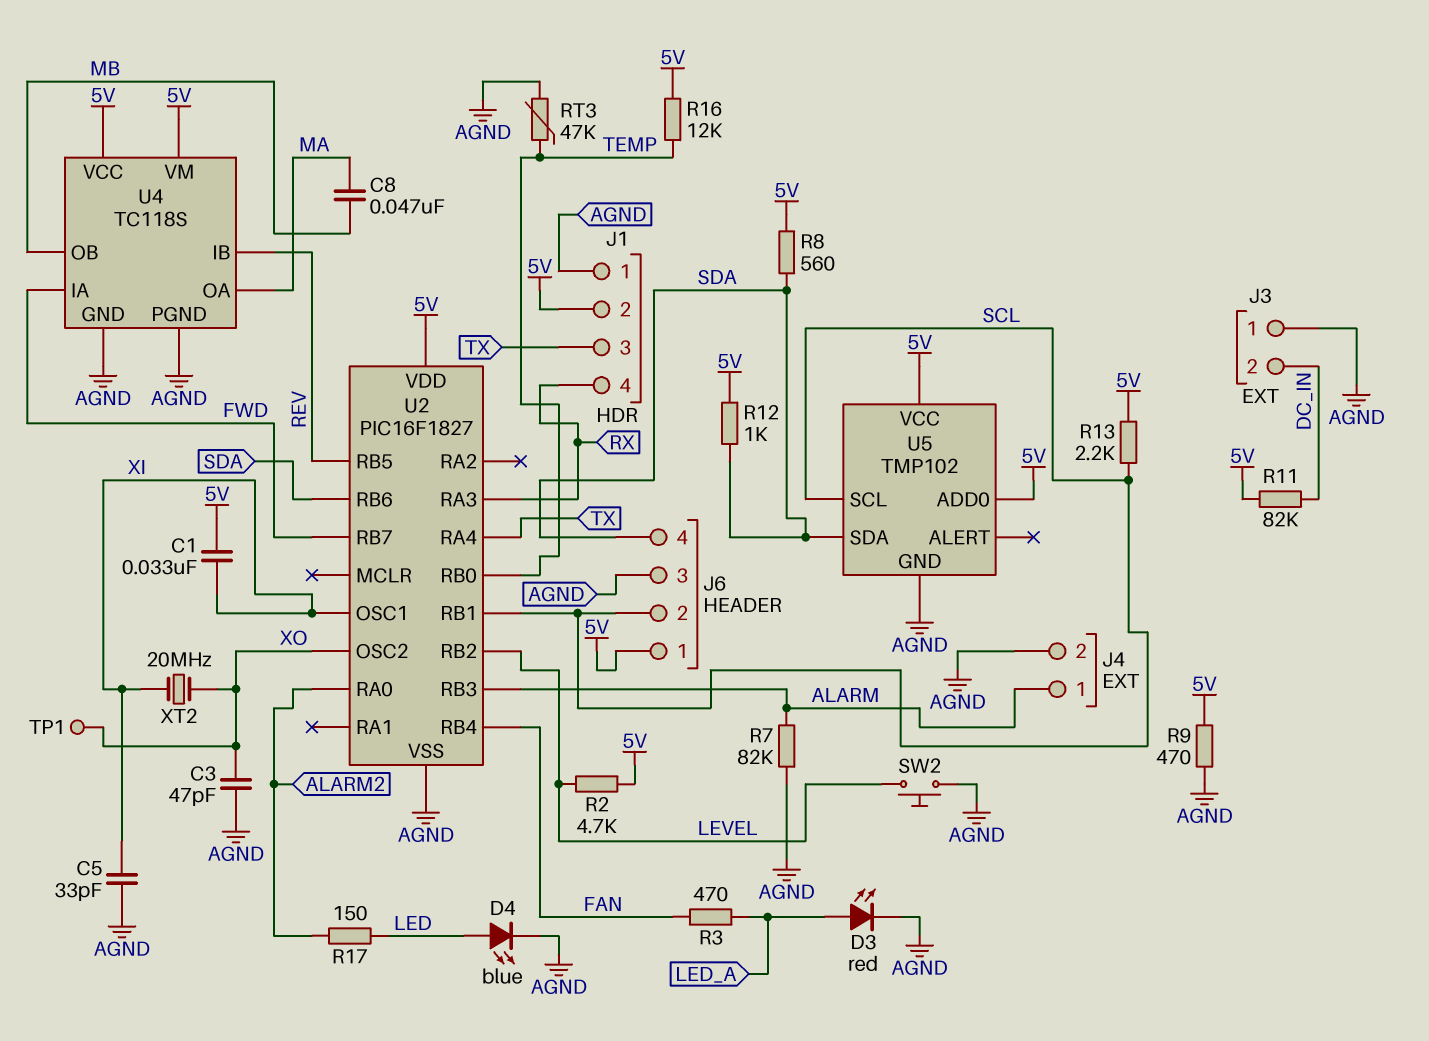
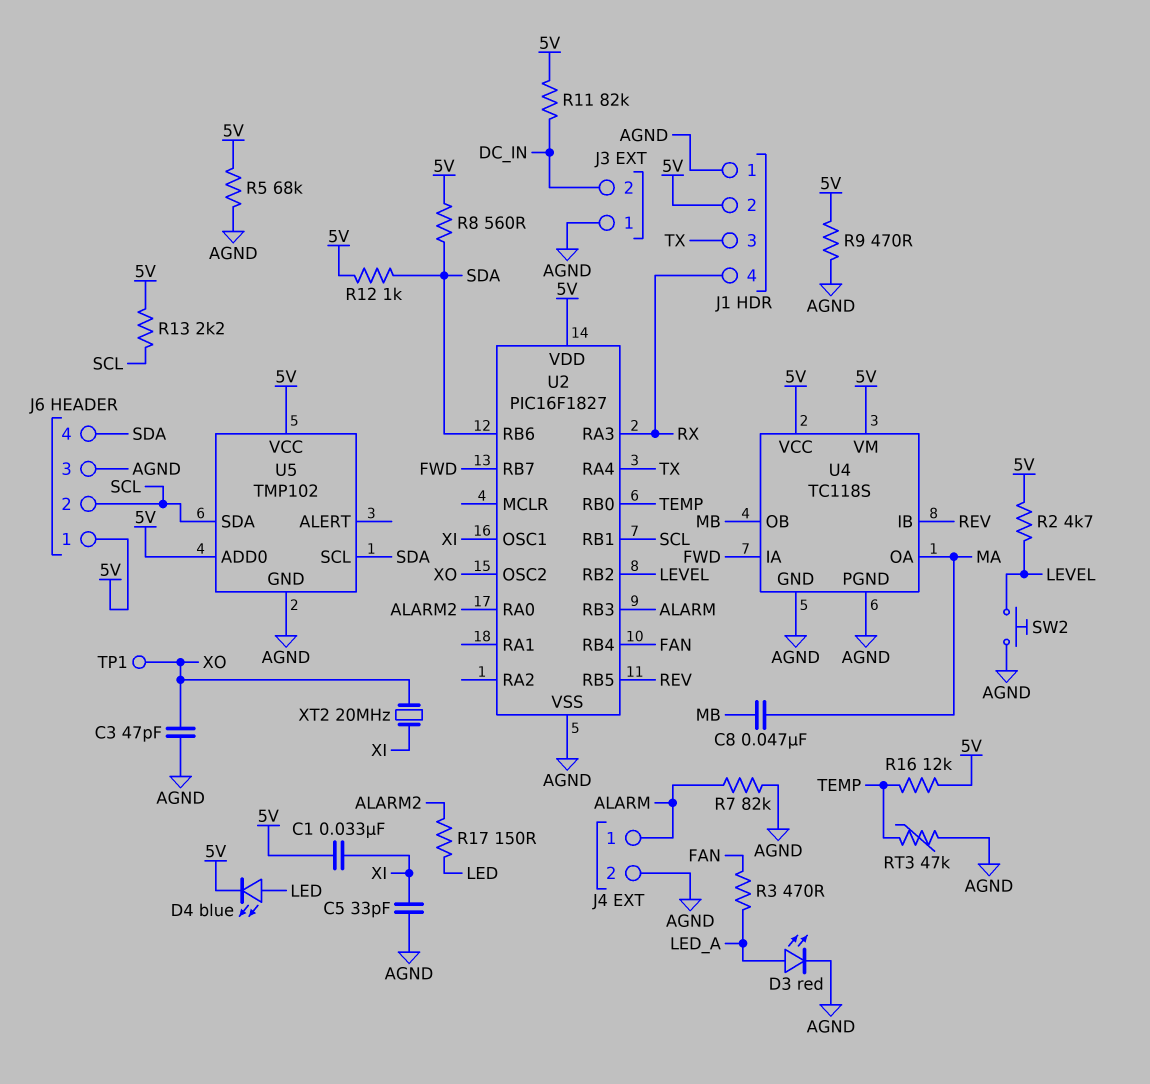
D4: LED blue (A LED, K AGND) -> LED blue (A LED, K 5V)
R5: none -> 68k (5V, AGND)
U5 pin SCL: SCL -> SDA
U5 pin SDA: SDA -> SCL

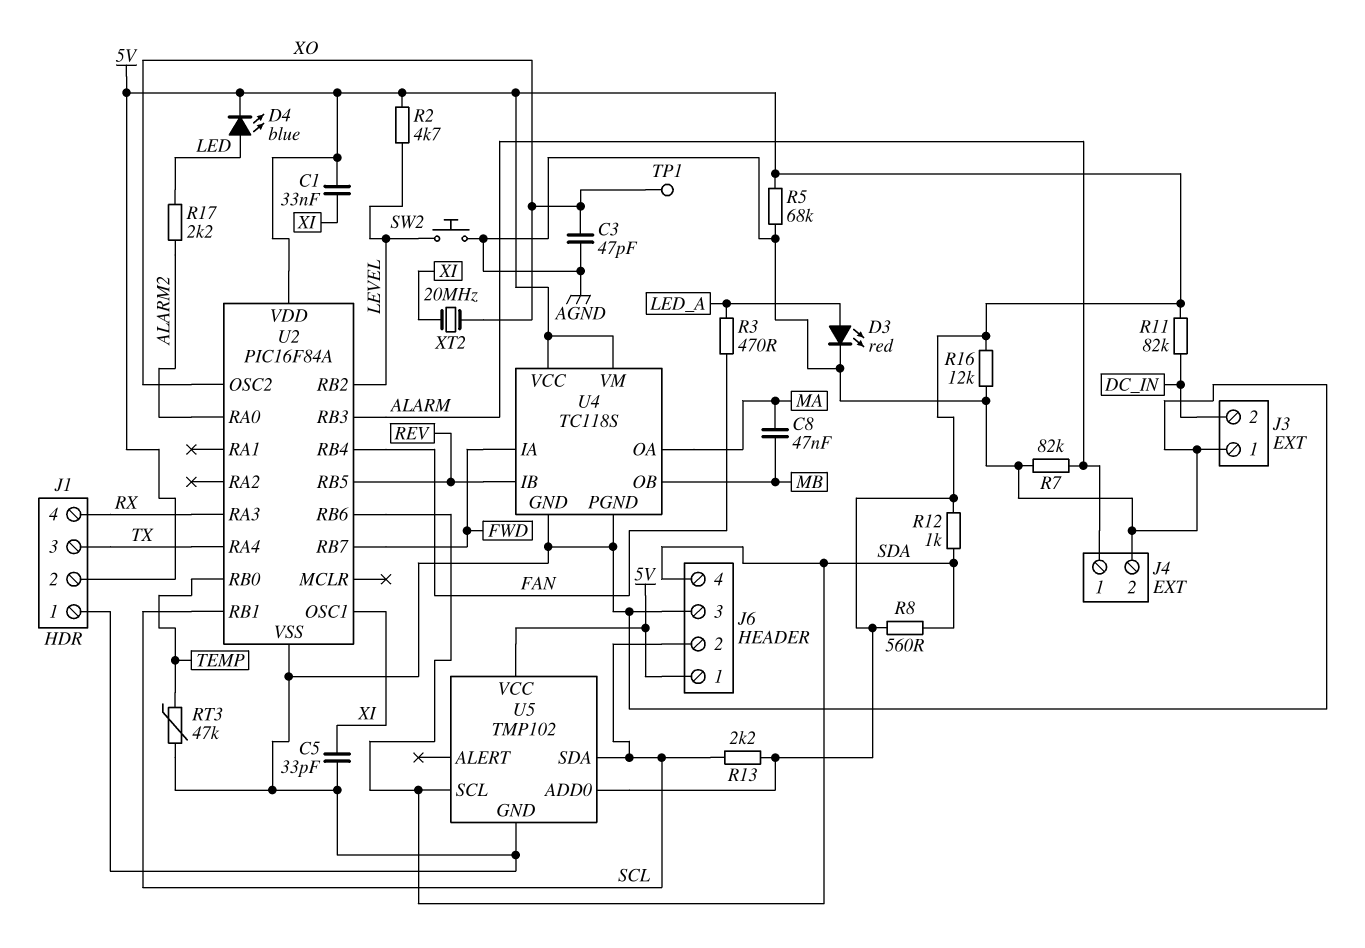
R9: 470 (5V, AGND) -> none
R16: 12k (5V, TEMP) -> 12k (5V, AGND)
R17: 150 (ALARM2, LED) -> 2.2k (ALARM2, LED)
U2: PIC16F1827 -> PIC16F84A

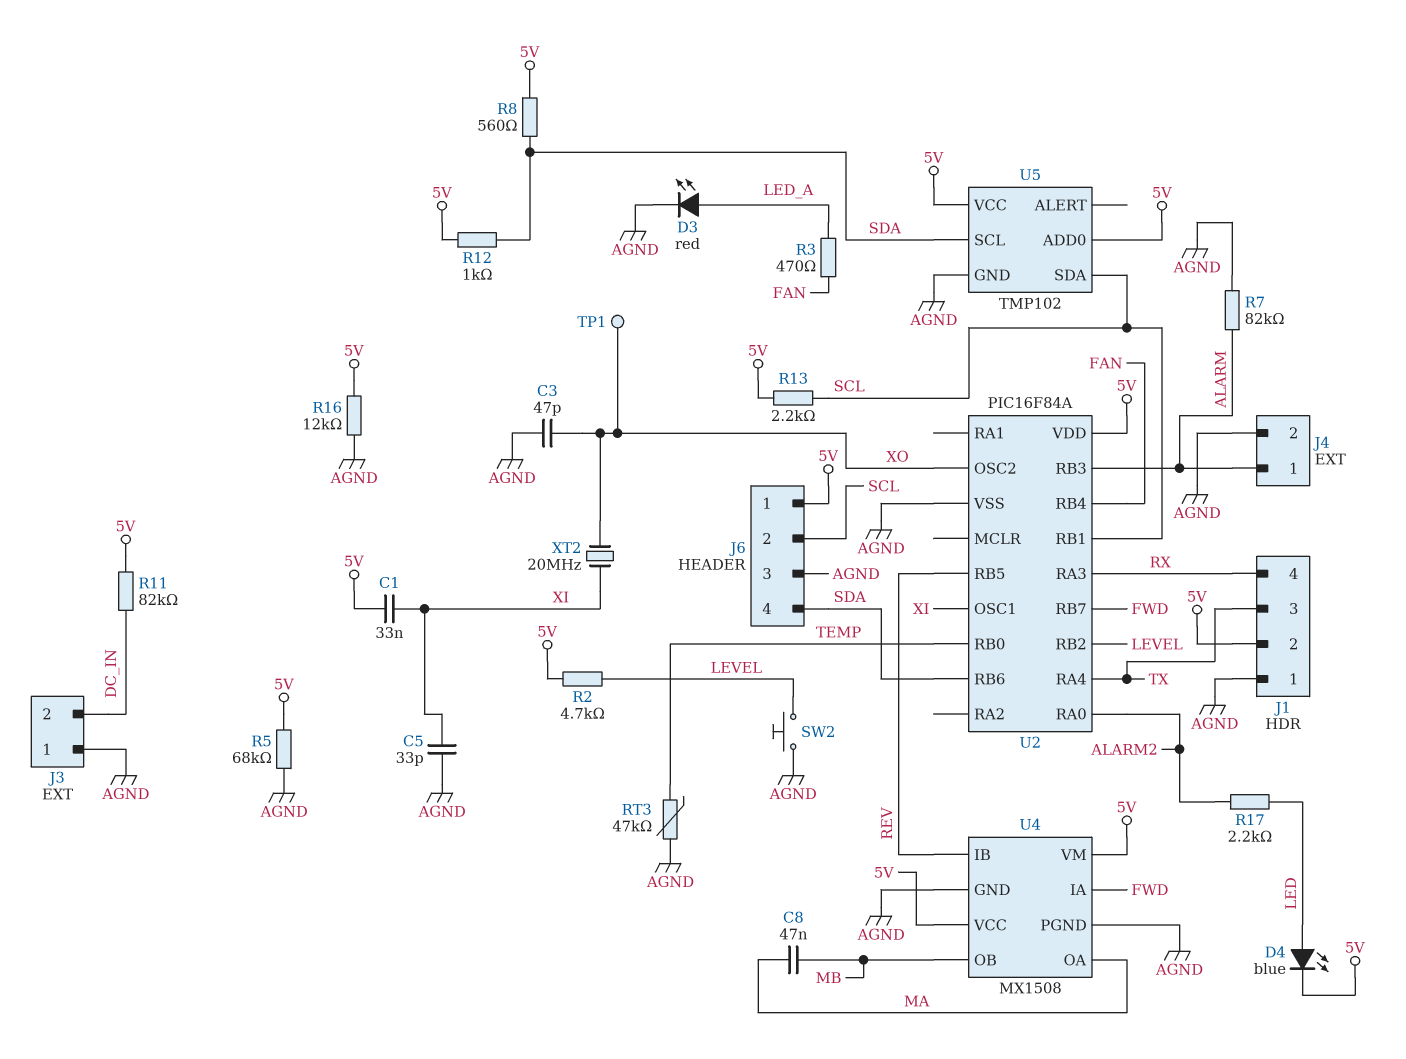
U4: TC118S -> MX1508

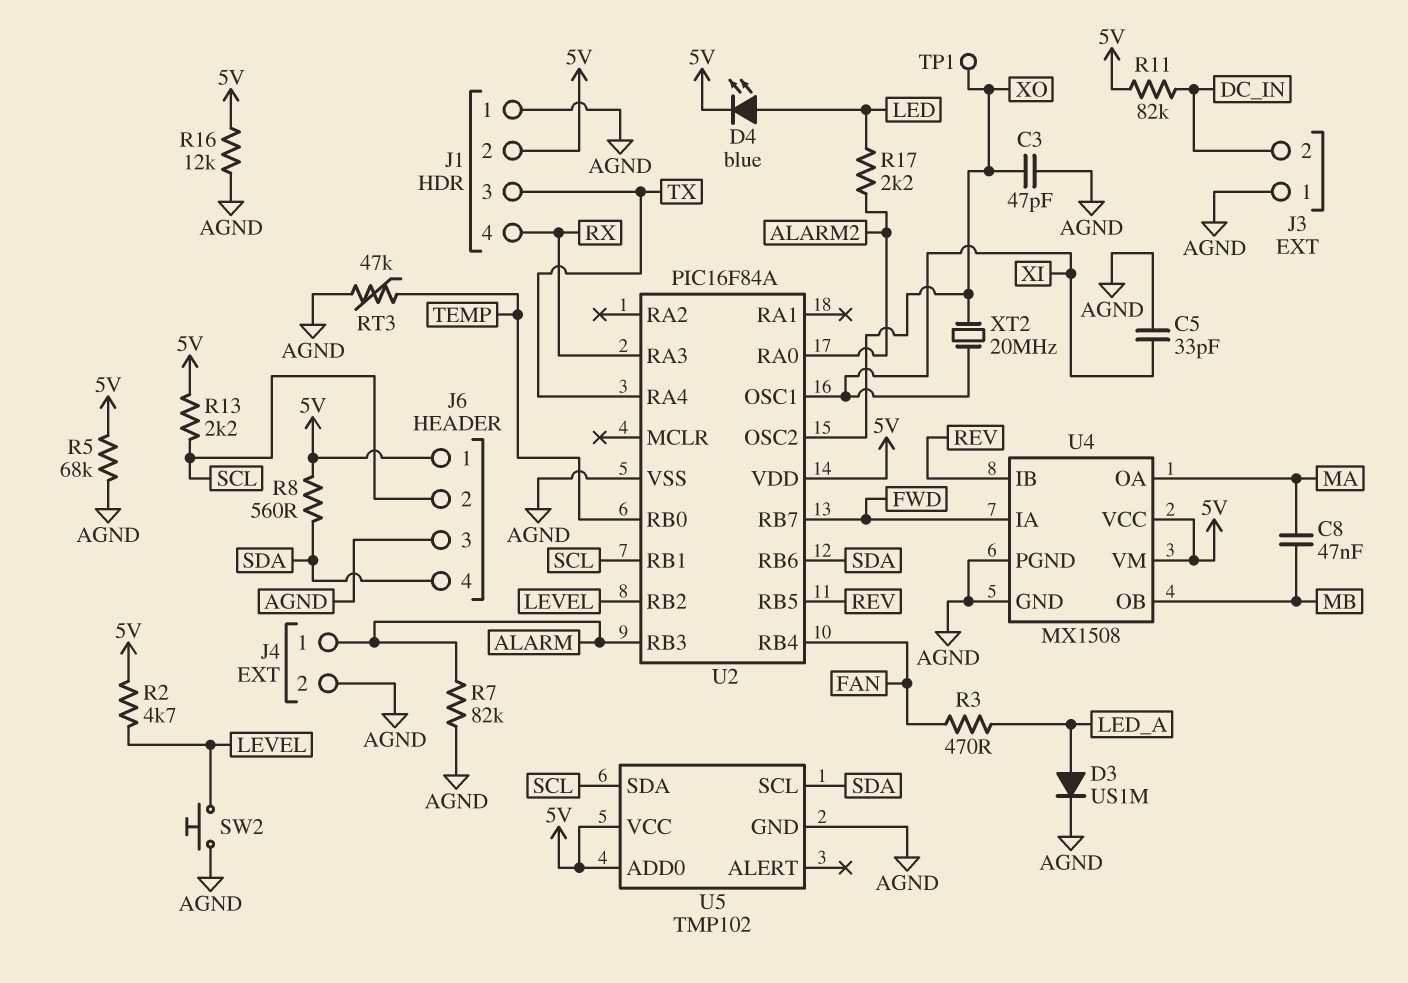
C1: 33nF (5V, XI) -> none
D3: LED red (A LED_A, K AGND) -> diode US1M (A LED_A, K AGND)
R12: 1k (5V, SDA) -> none

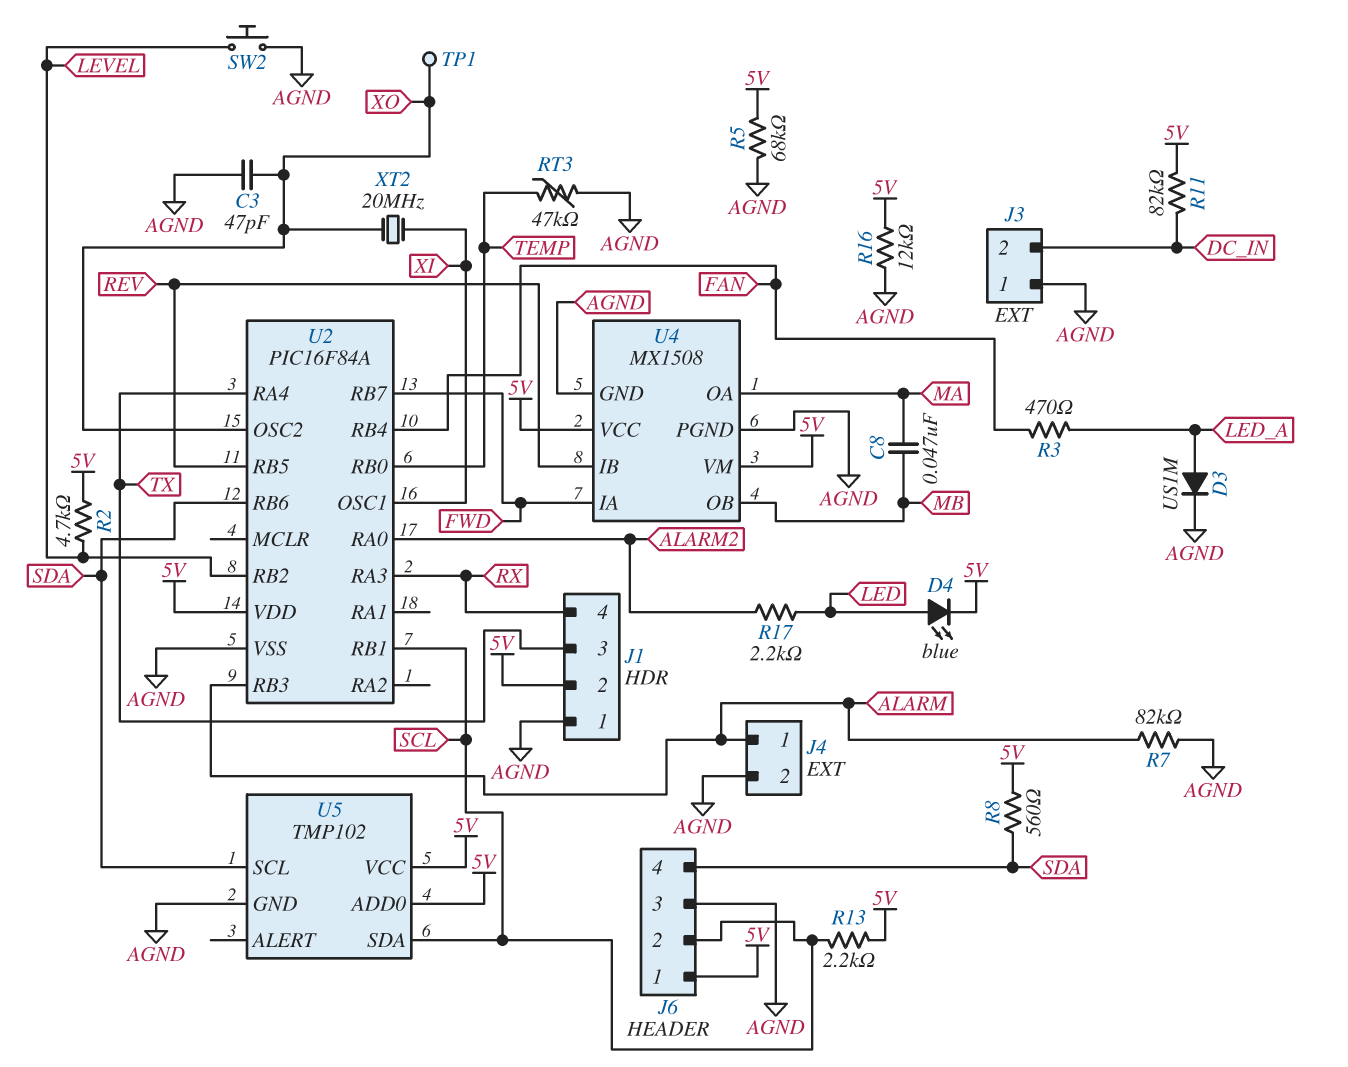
C5: 33pF (AGND, XI) -> none

